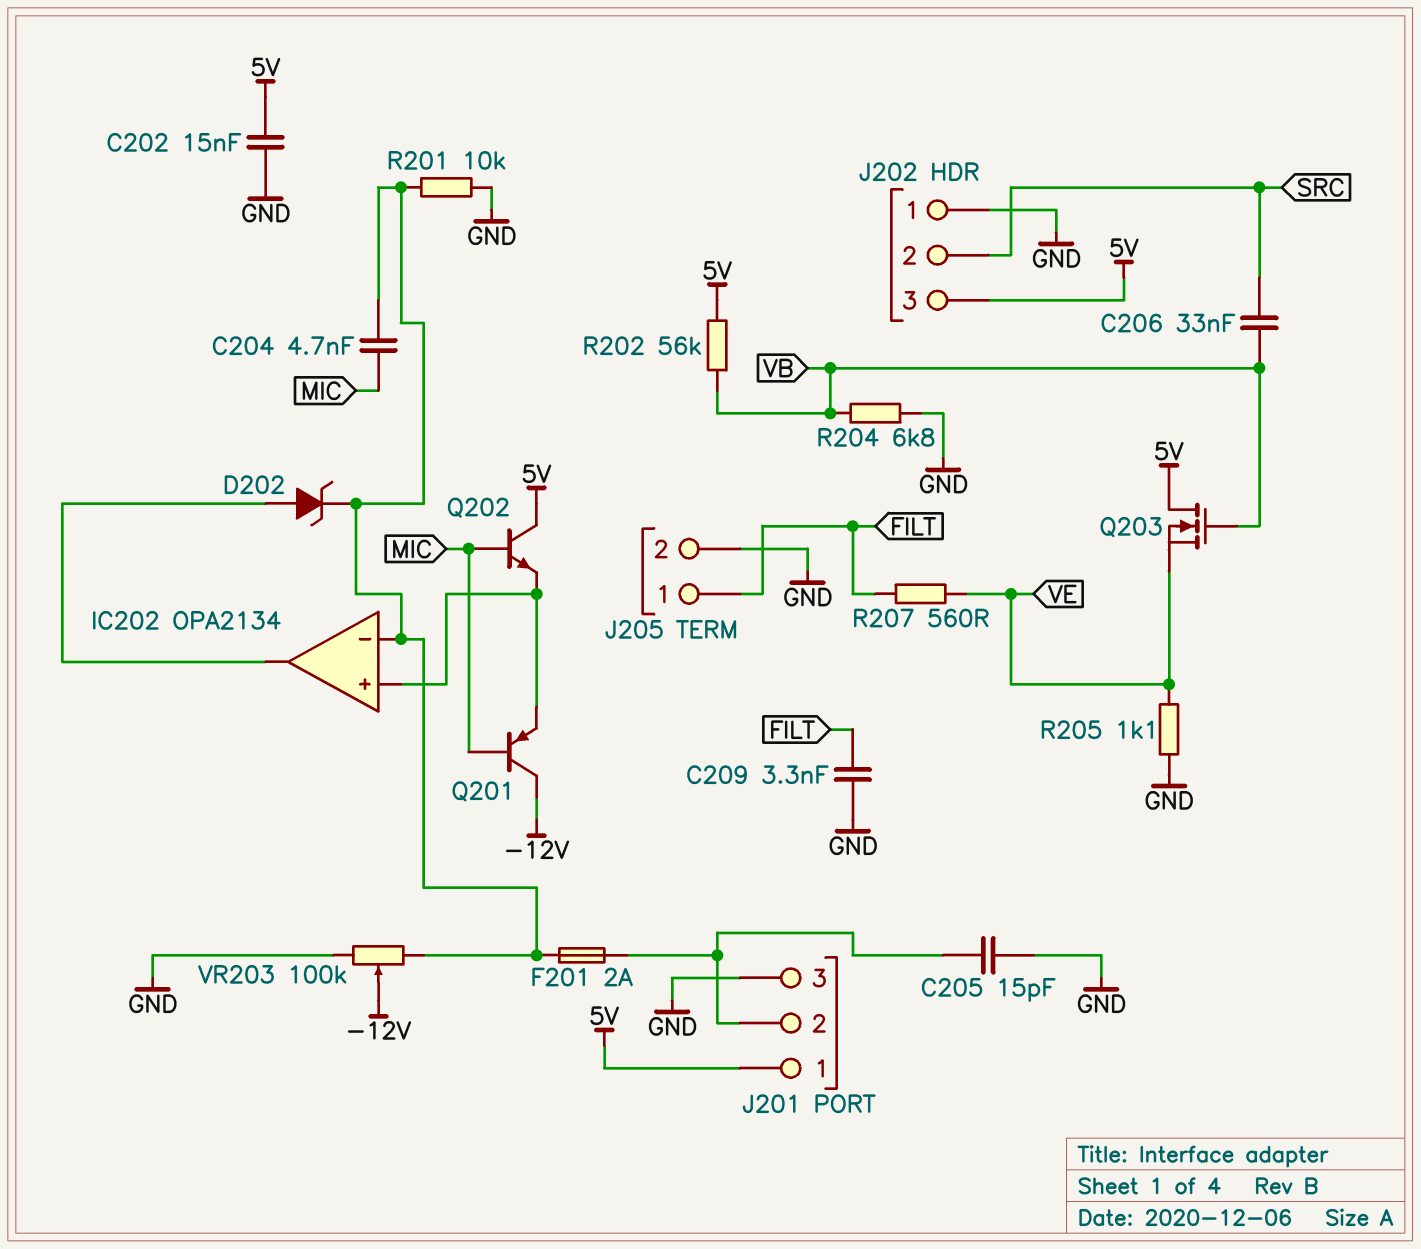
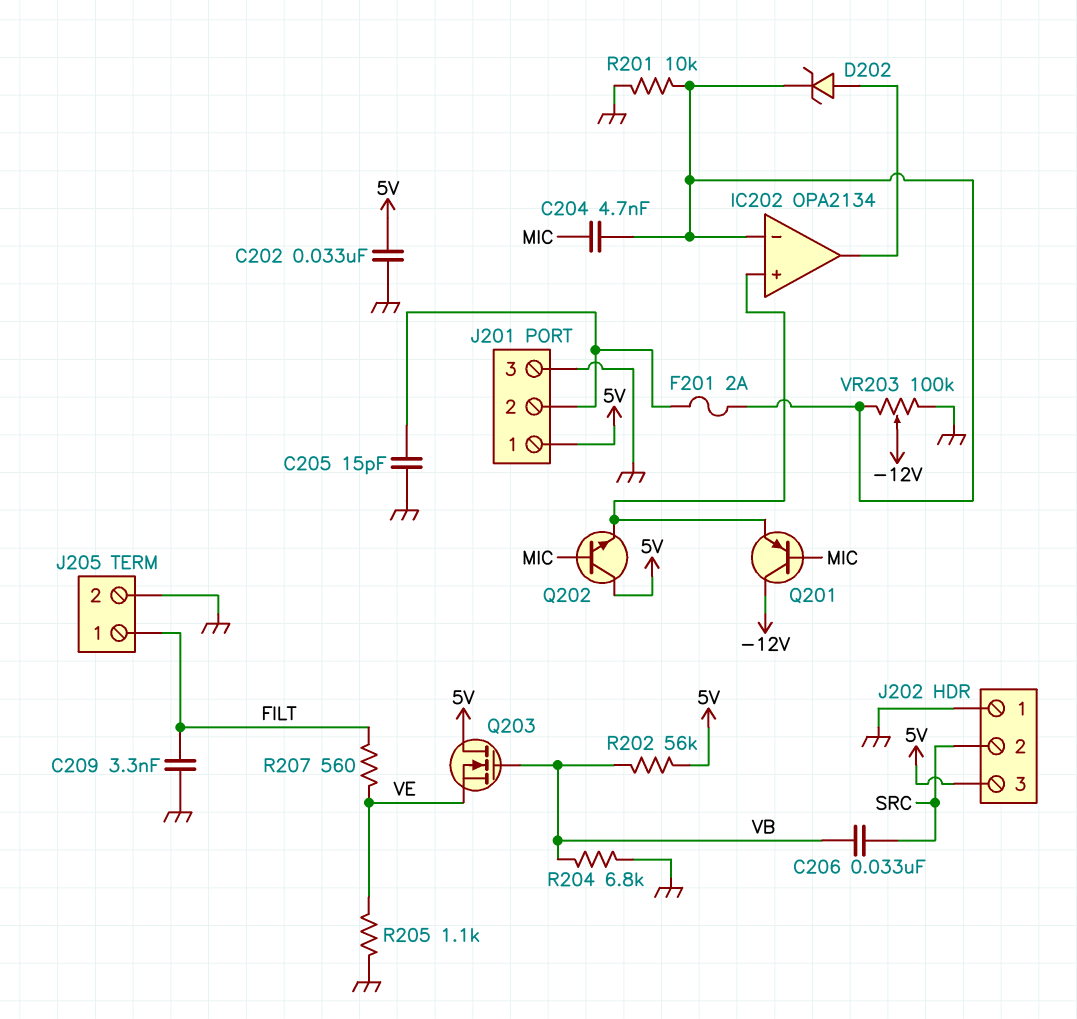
C202: 15nF (5V, GND) -> 33nF (5V, GND)

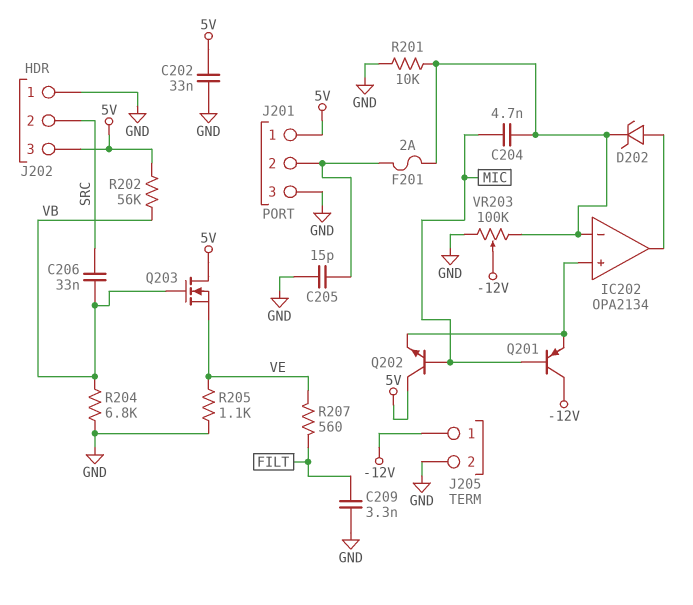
J205 pin 1: FILT -> -12V

